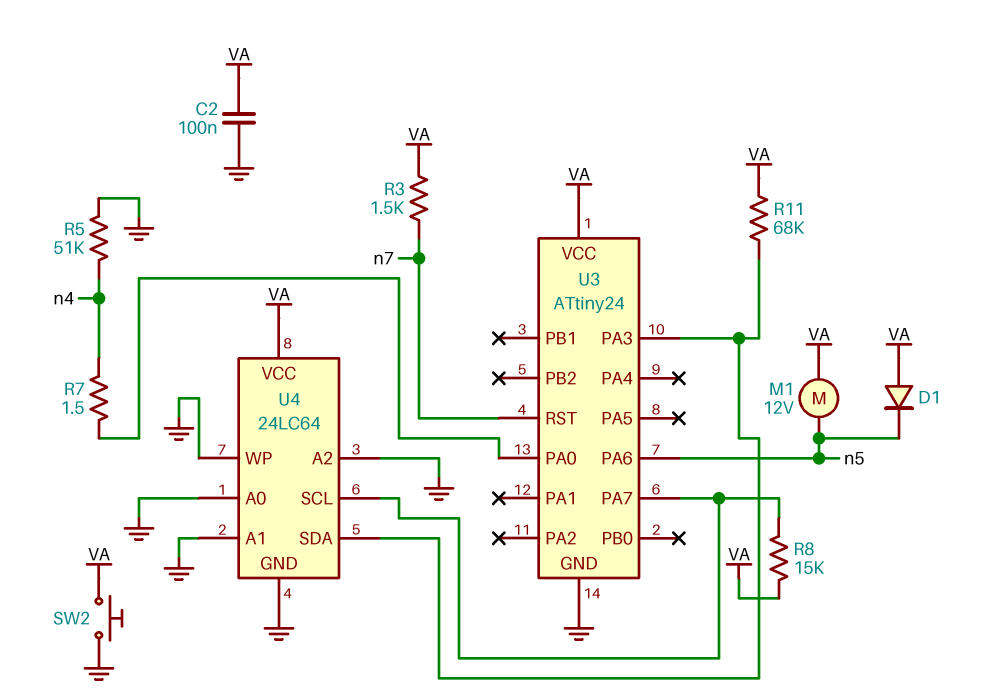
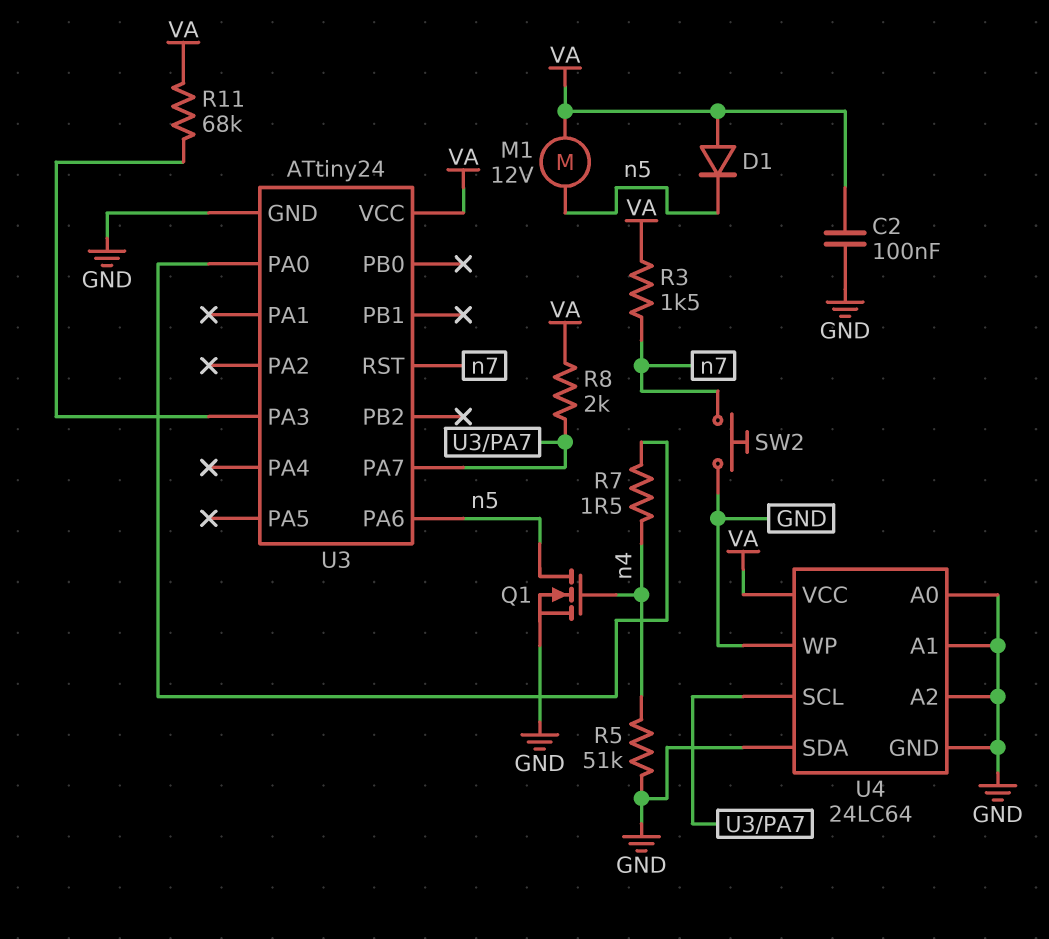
Q1: none -> NMOS (G n4, D n5, S GND)
R8: 15k (U3/PA7, VA) -> 2k (U3/PA7, VA)
SW2: button (GND, VA) -> button (GND, n7)
U4 pin SDA: U3/PA3 -> GND

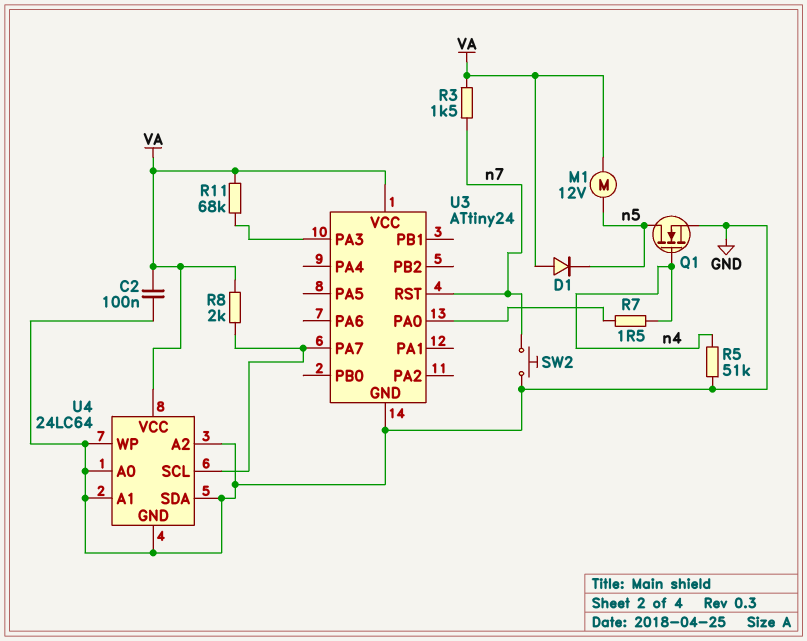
U3 pin PA6: n5 -> none

